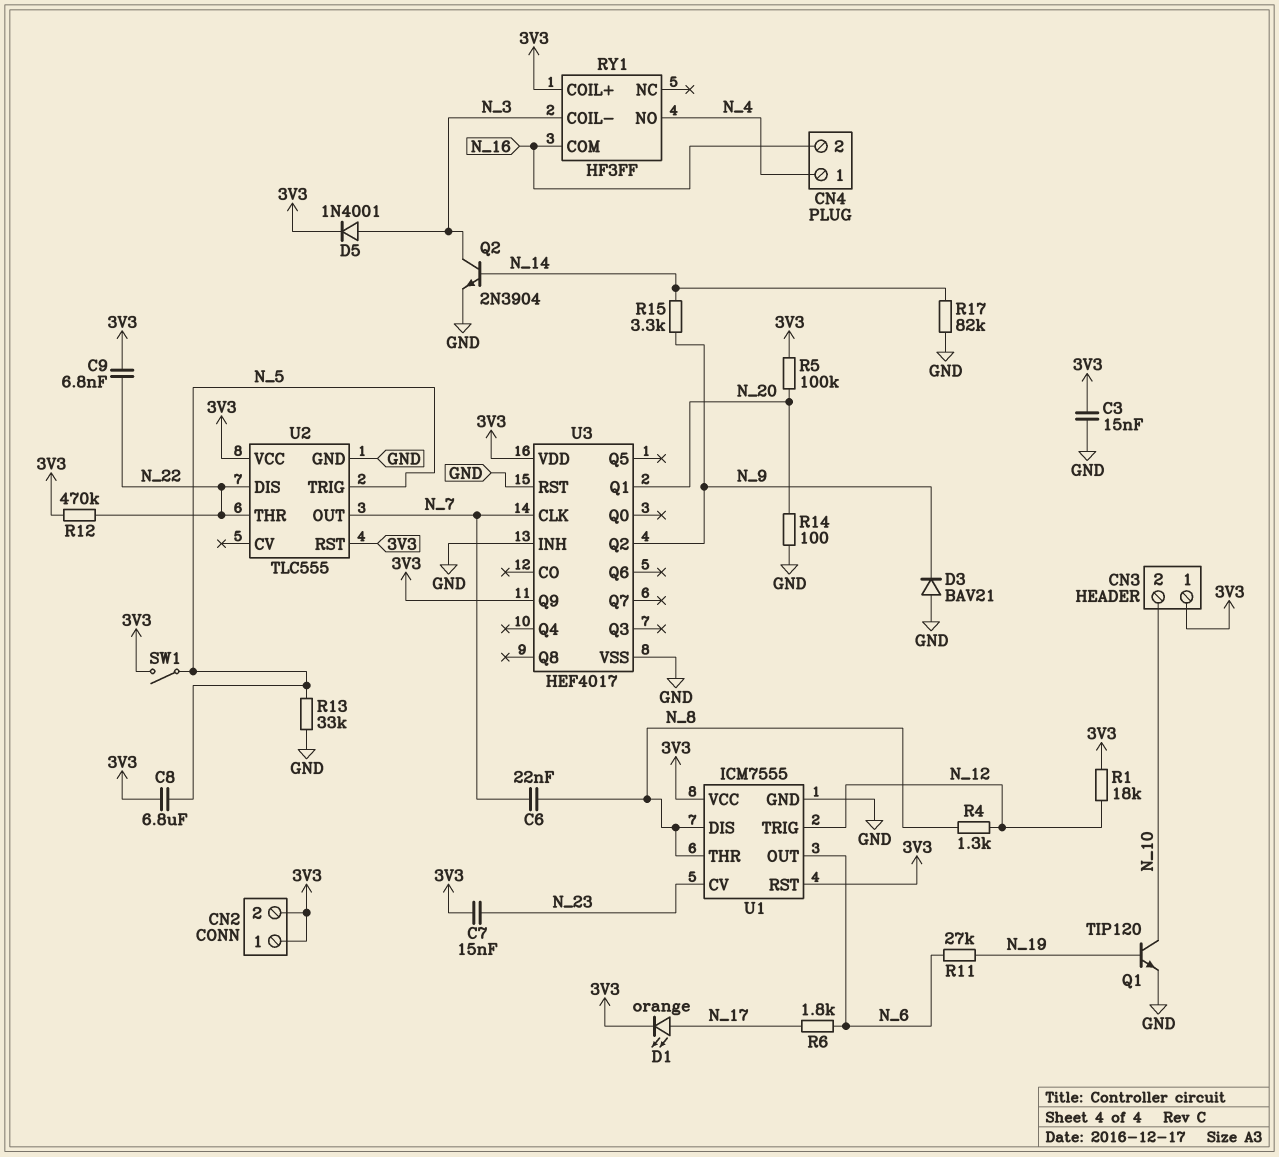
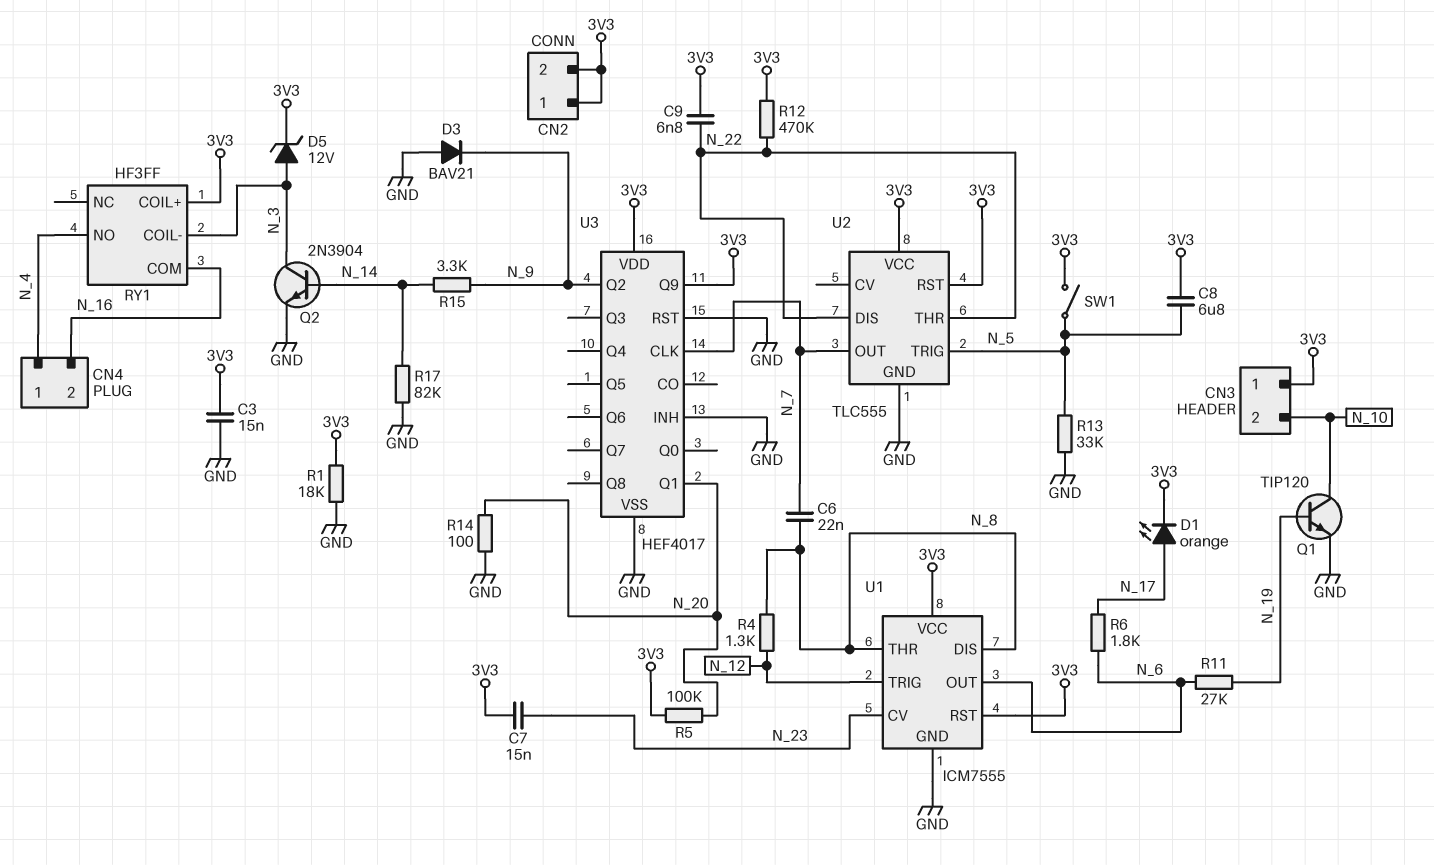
D5: diode 1N4001 (A N_3, K 3V3) -> zener 12V (A N_3, K 3V3)
R1: 18k (3V3, N_12) -> 18k (3V3, GND)

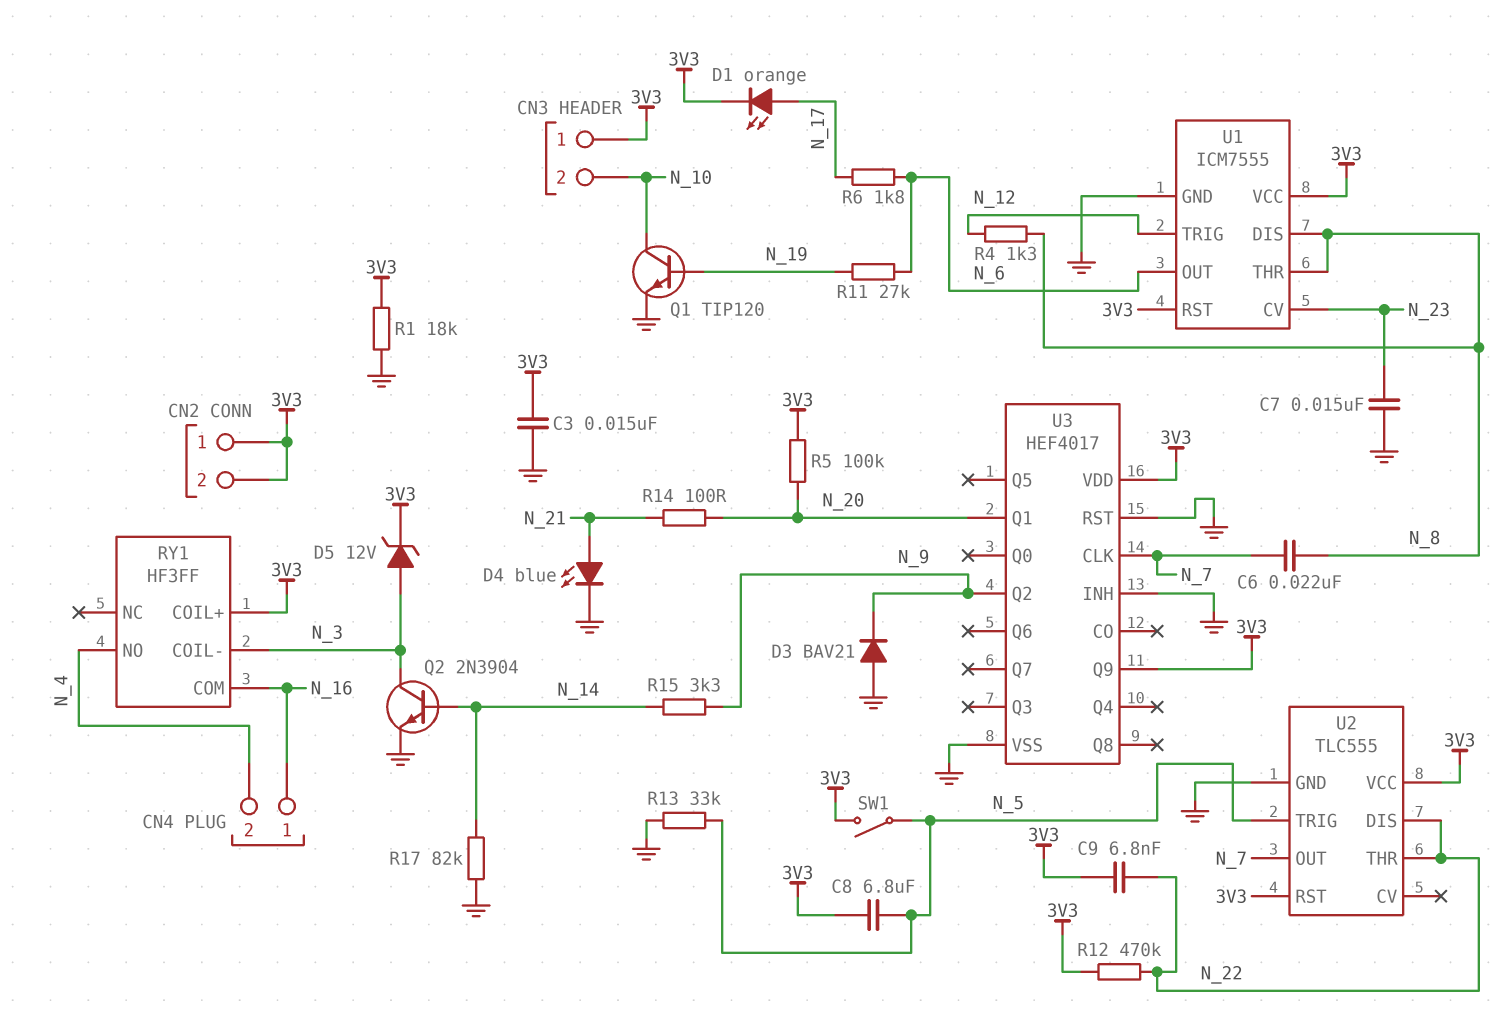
C7: 15nF (3V3, N_23) -> 15nF (GND, N_23)
CN4 pin 1: N_4 -> N_16
CN4 pin 2: N_16 -> N_4
D4: none -> LED blue (A N_21, K GND)
R14: 100 (GND, N_20) -> 100 (N_20, N_21)

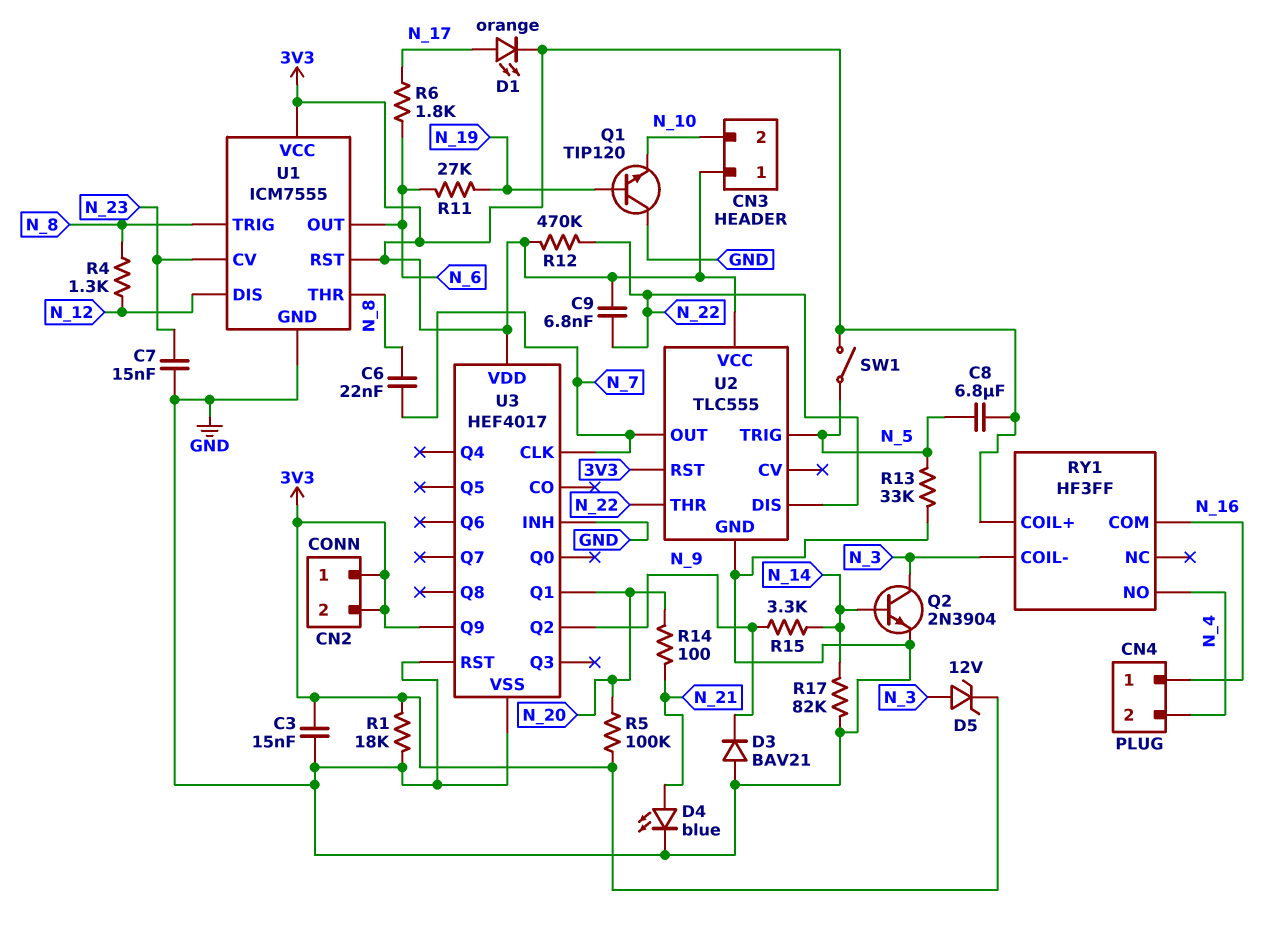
Q1: NPN TIP120 (B N_19, C N_10, E GND) -> NPN TIP120 (B N_19, C GND, E N_10)
U1 pin DIS: N_8 -> N_12
U1 pin TRIG: N_12 -> N_8

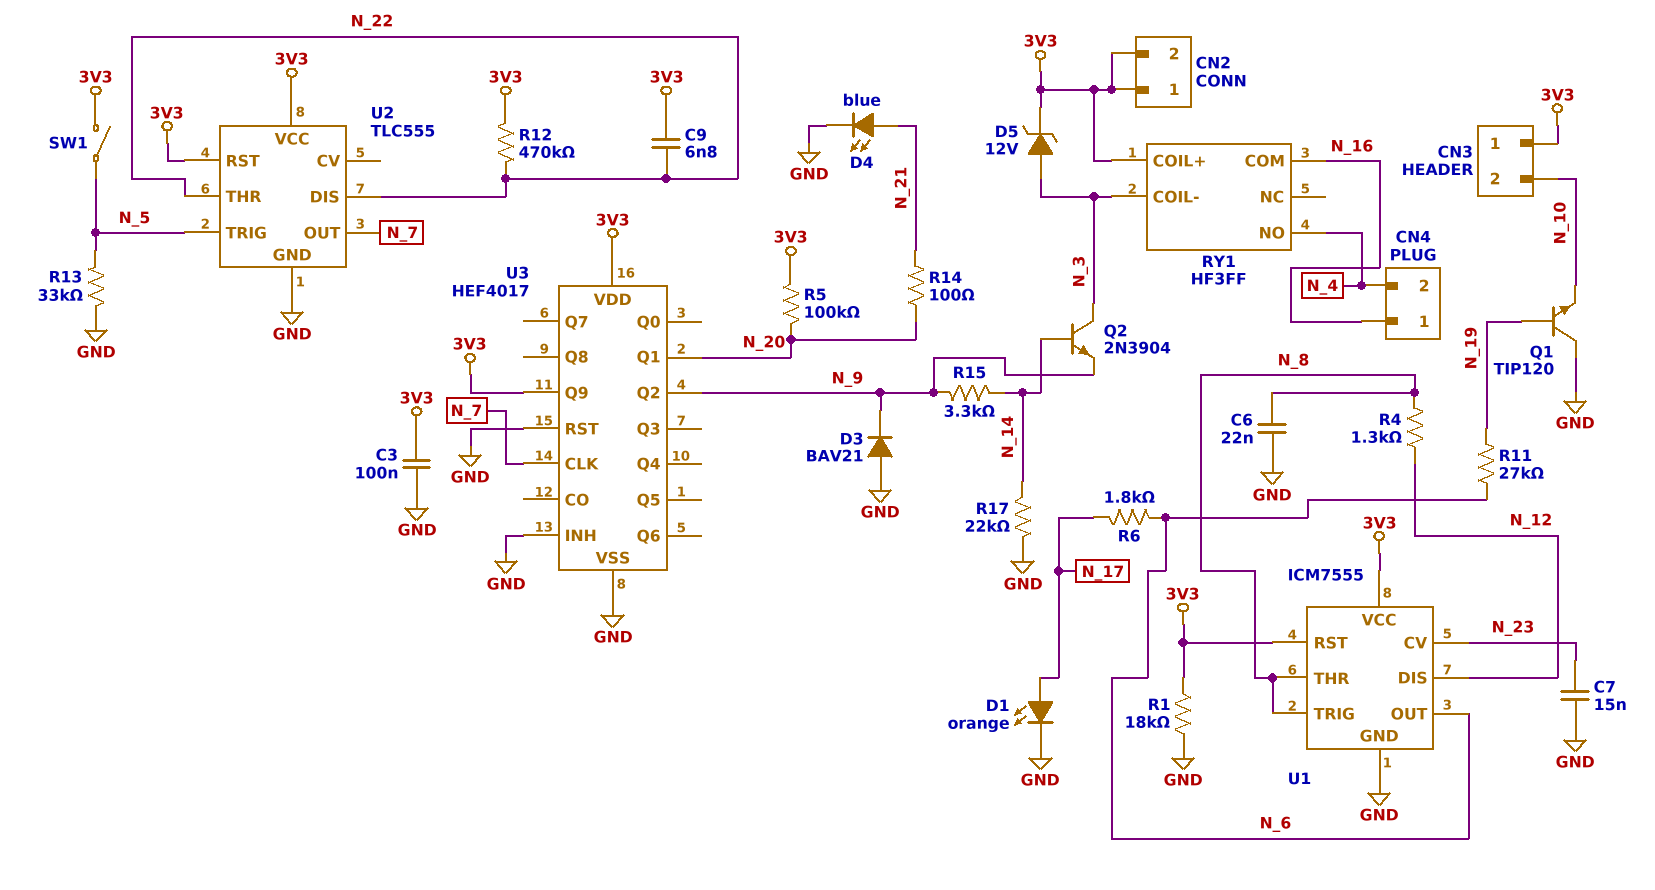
C3: 15nF (3V3, GND) -> 100nF (3V3, GND)
C6: 22nF (N_7, N_8) -> 22nF (GND, N_8)
C8: 6.8uF (3V3, N_5) -> none
D1: LED orange (A N_17, K 3V3) -> LED orange (A N_17, K GND)
Q2: NPN 2N3904 (B N_14, C N_3, E GND) -> NPN 2N3904 (B N_14, C N_3, E N_9)
R17: 82k (GND, N_14) -> 22k (GND, N_14)

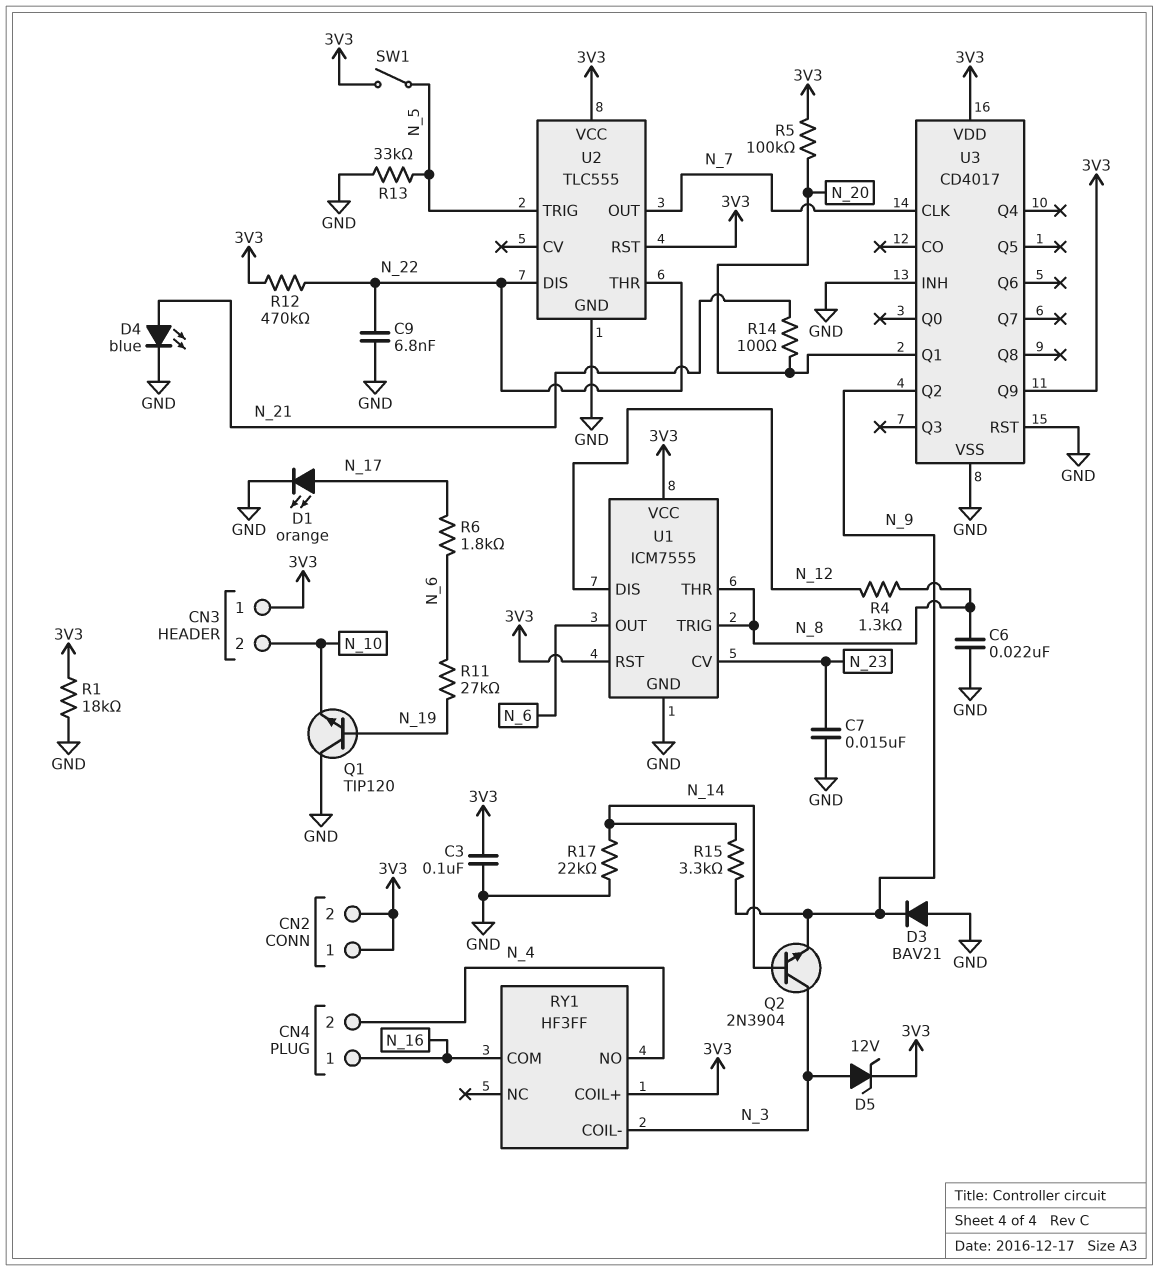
C9: 6.8nF (3V3, N_22) -> 6.8nF (GND, N_22)
U3: HEF4017 -> CD4017

